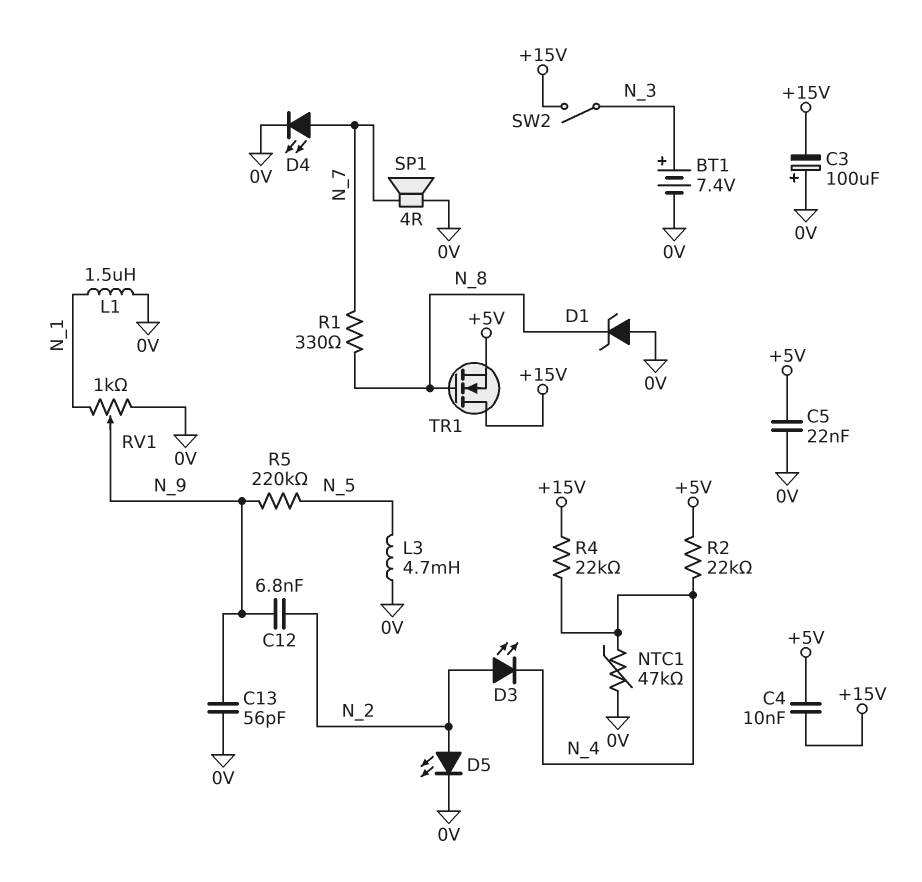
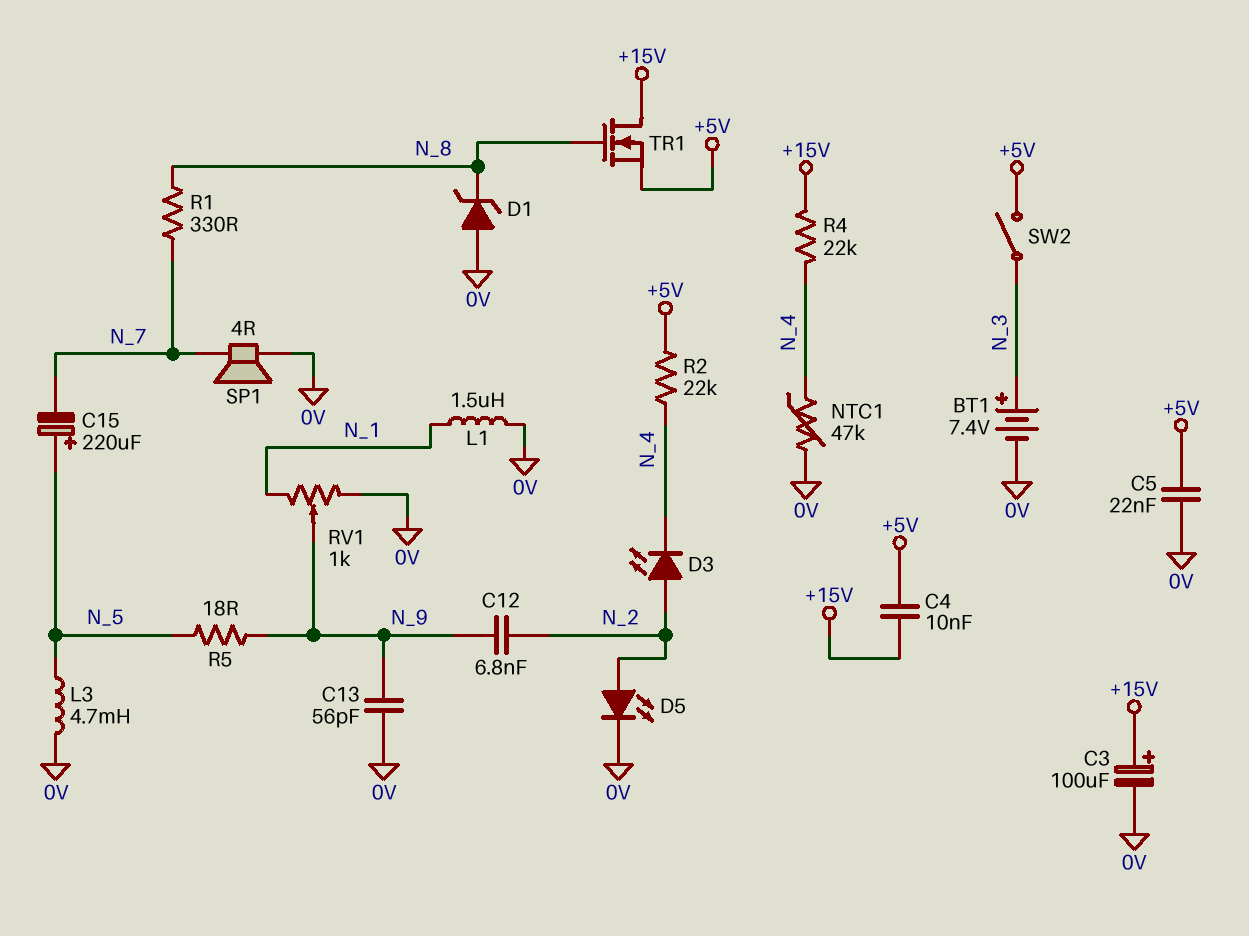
C3: 100uF (plus 0V, minus +15V) -> 100uF (plus +15V, minus 0V)
C15: none -> 220uF (plus N_5, minus N_7)
D4: LED (A N_7, K 0V) -> none
R5: 220k (N_5, N_9) -> 18 (N_5, N_9)
SW2: switch (+15V, N_3) -> switch (+5V, N_3)

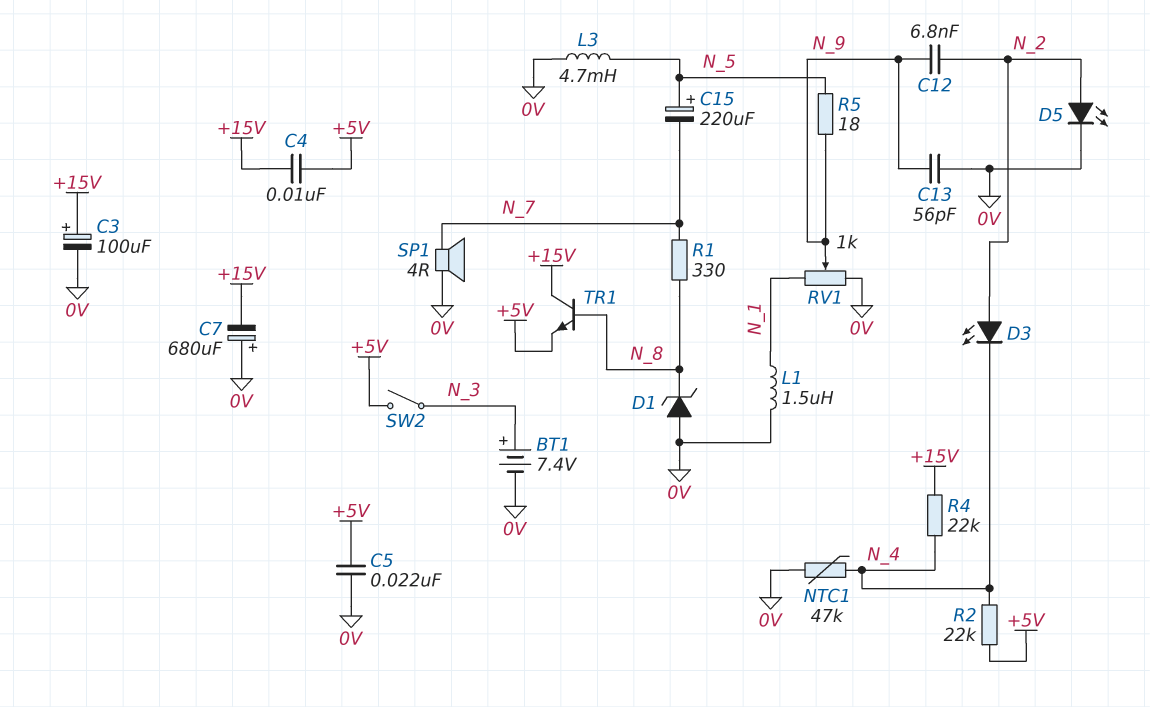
C7: none -> 680uF (plus 0V, minus +15V)
TR1: NMOS (G N_8, D +15V, S +5V) -> NPN (B N_8, C +15V, E +5V)

